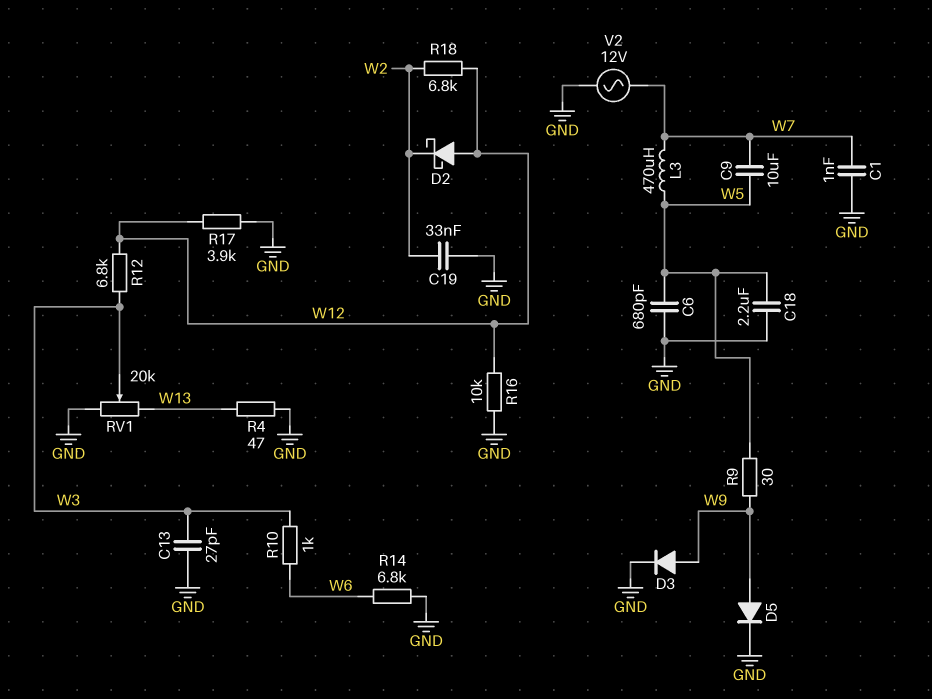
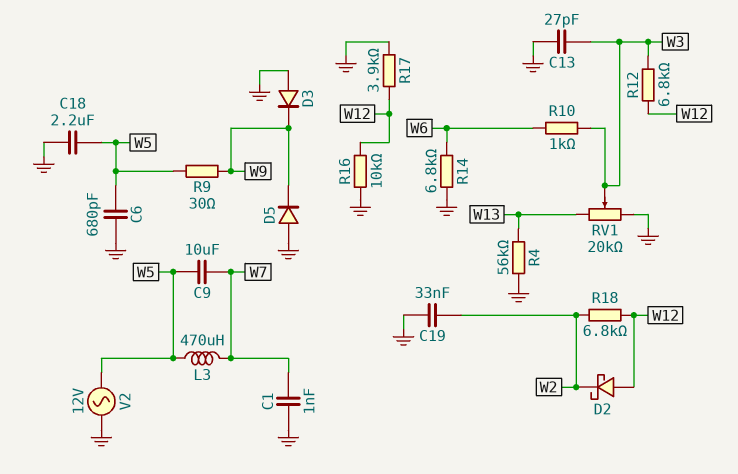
D3: diode (A W9, K GND) -> diode (A GND, K W9)
D5: diode (A W9, K GND) -> diode (A GND, K W9)
R4: 47 (GND, W13) -> 56k (GND, W13)
V2: AC 12V (GND, W7) -> AC 12V (GND, W5)

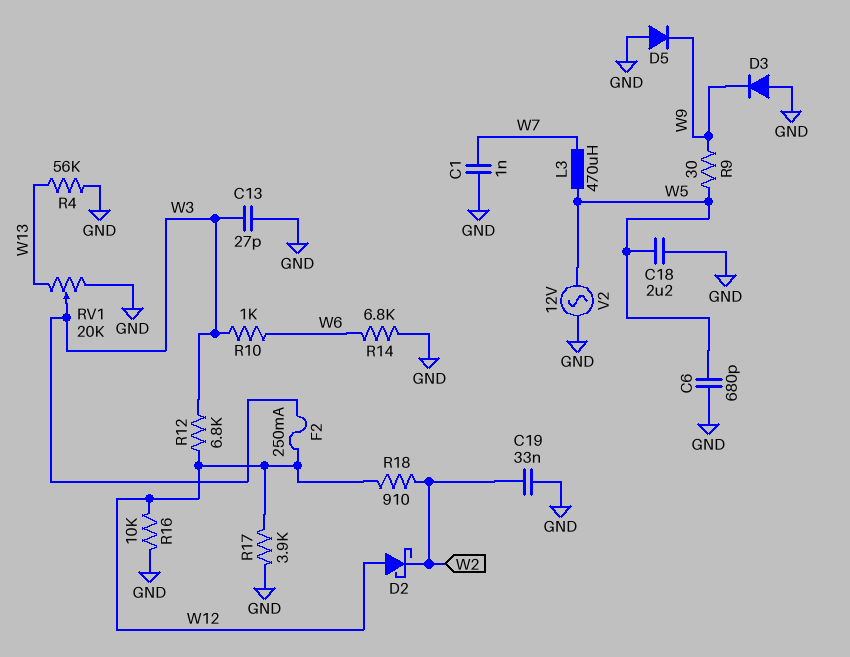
C9: 10uF (W5, W7) -> none
F2: none -> 250mA (W3, W12)
R18: 6.8k (W2, W12) -> 910 (W2, W12)

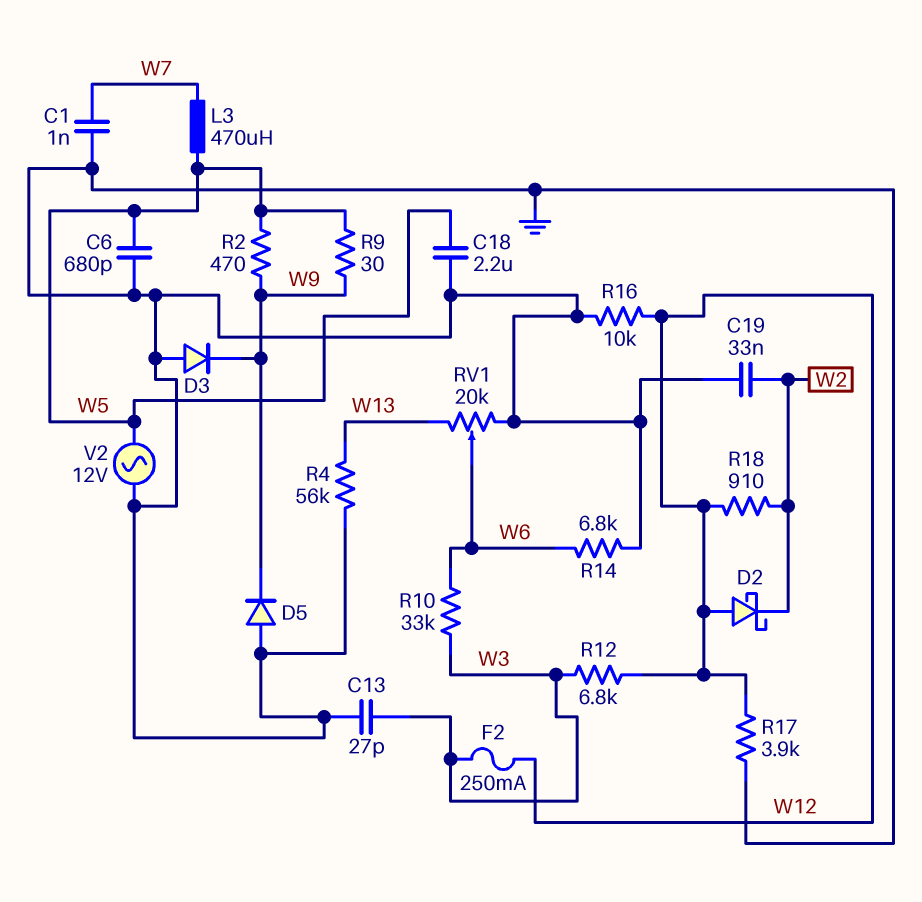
R2: none -> 470 (W5, W9)
R10: 1k (W3, W6) -> 33k (W3, W6)
RV1: 20k (GND, W13, wiper W3) -> 20k (GND, W13, wiper W6)

